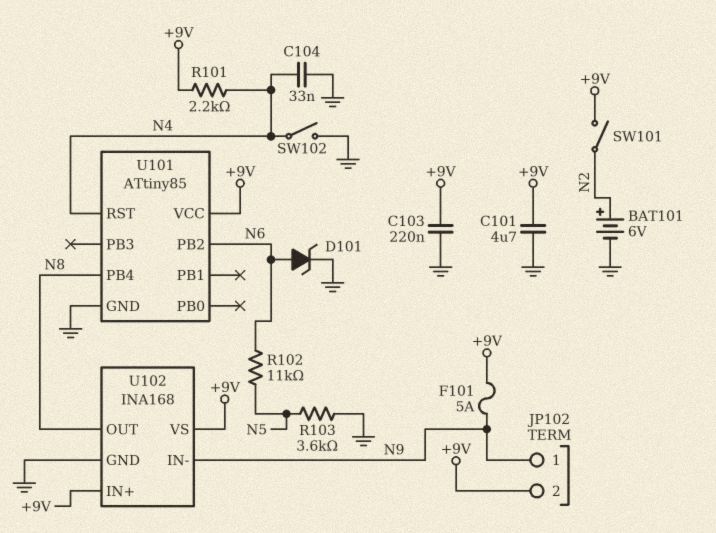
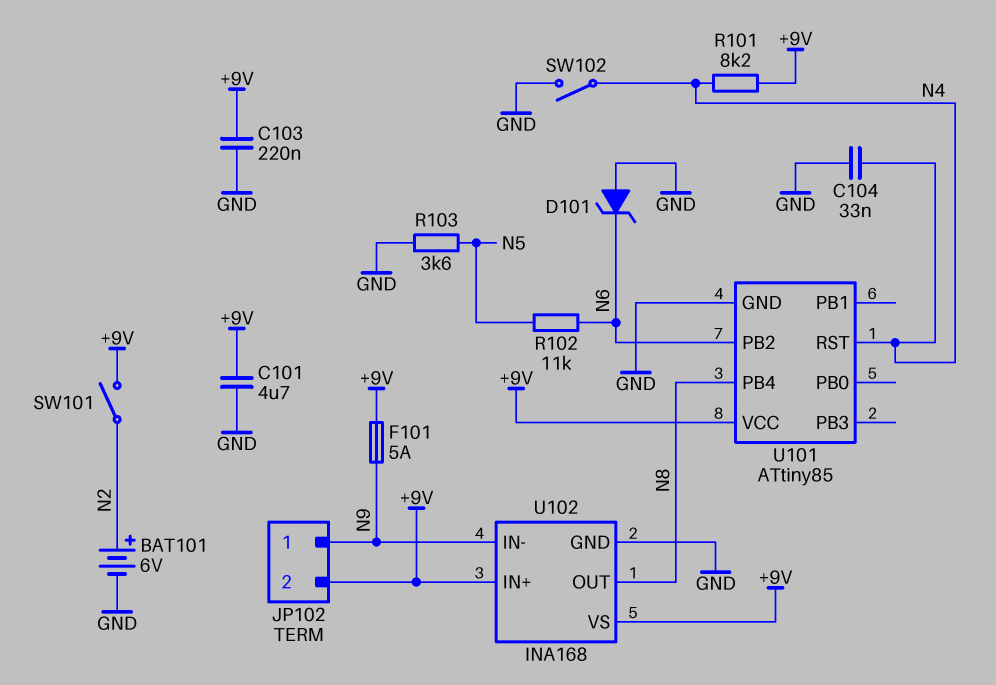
D101: zener (A N6, K GND) -> zener (A GND, K N6)
R101: 2.2k (+9V, N4) -> 8.2k (+9V, N4)

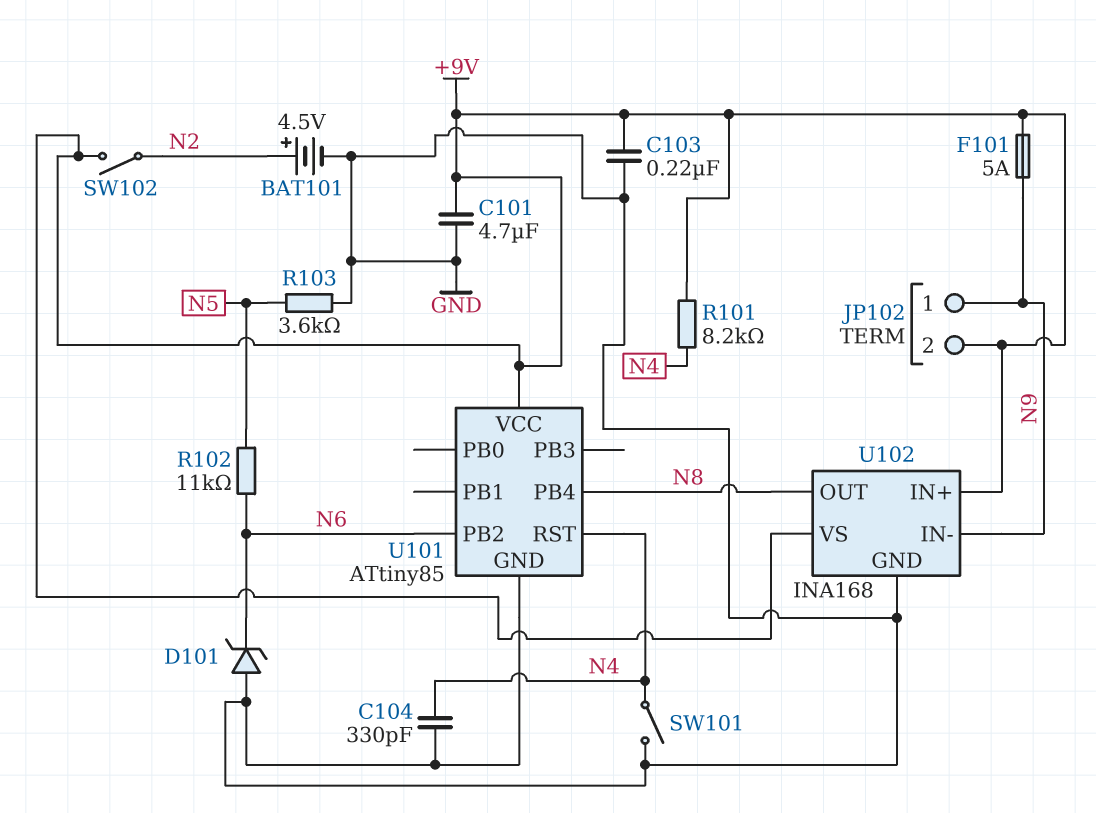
BAT101: 6V (plus N2, minus GND) -> 4.5V (plus N2, minus GND)
C104: 33nF (GND, N4) -> 330pF (GND, N4)
SW101: switch (+9V, N2) -> switch (GND, N4)
SW102: switch (GND, N4) -> switch (+9V, N2)

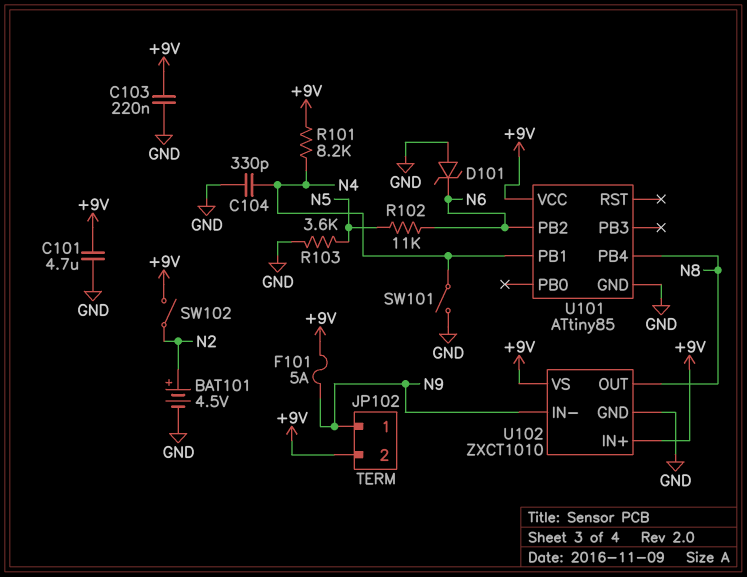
U101 pin PB1: none -> N4
U101 pin RST: N4 -> none
U102: INA168 -> ZXCT1010

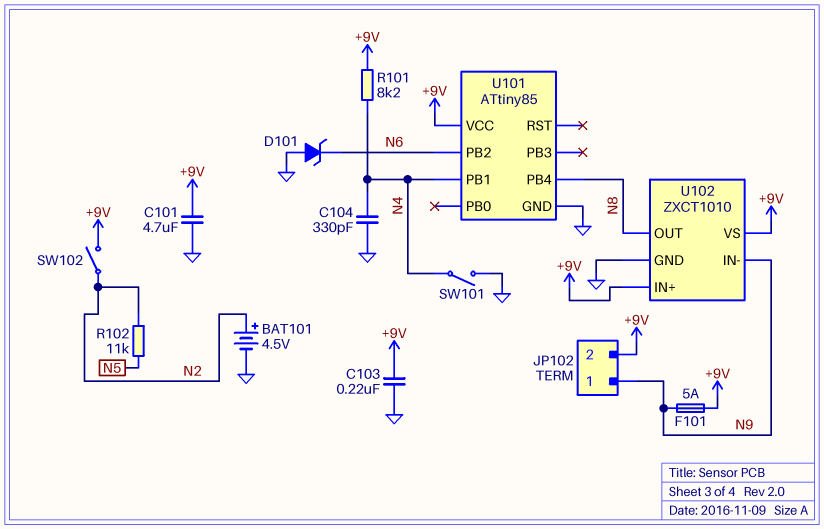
R102: 11k (N5, N6) -> 11k (N2, N5)
R103: 3.6k (GND, N5) -> none

